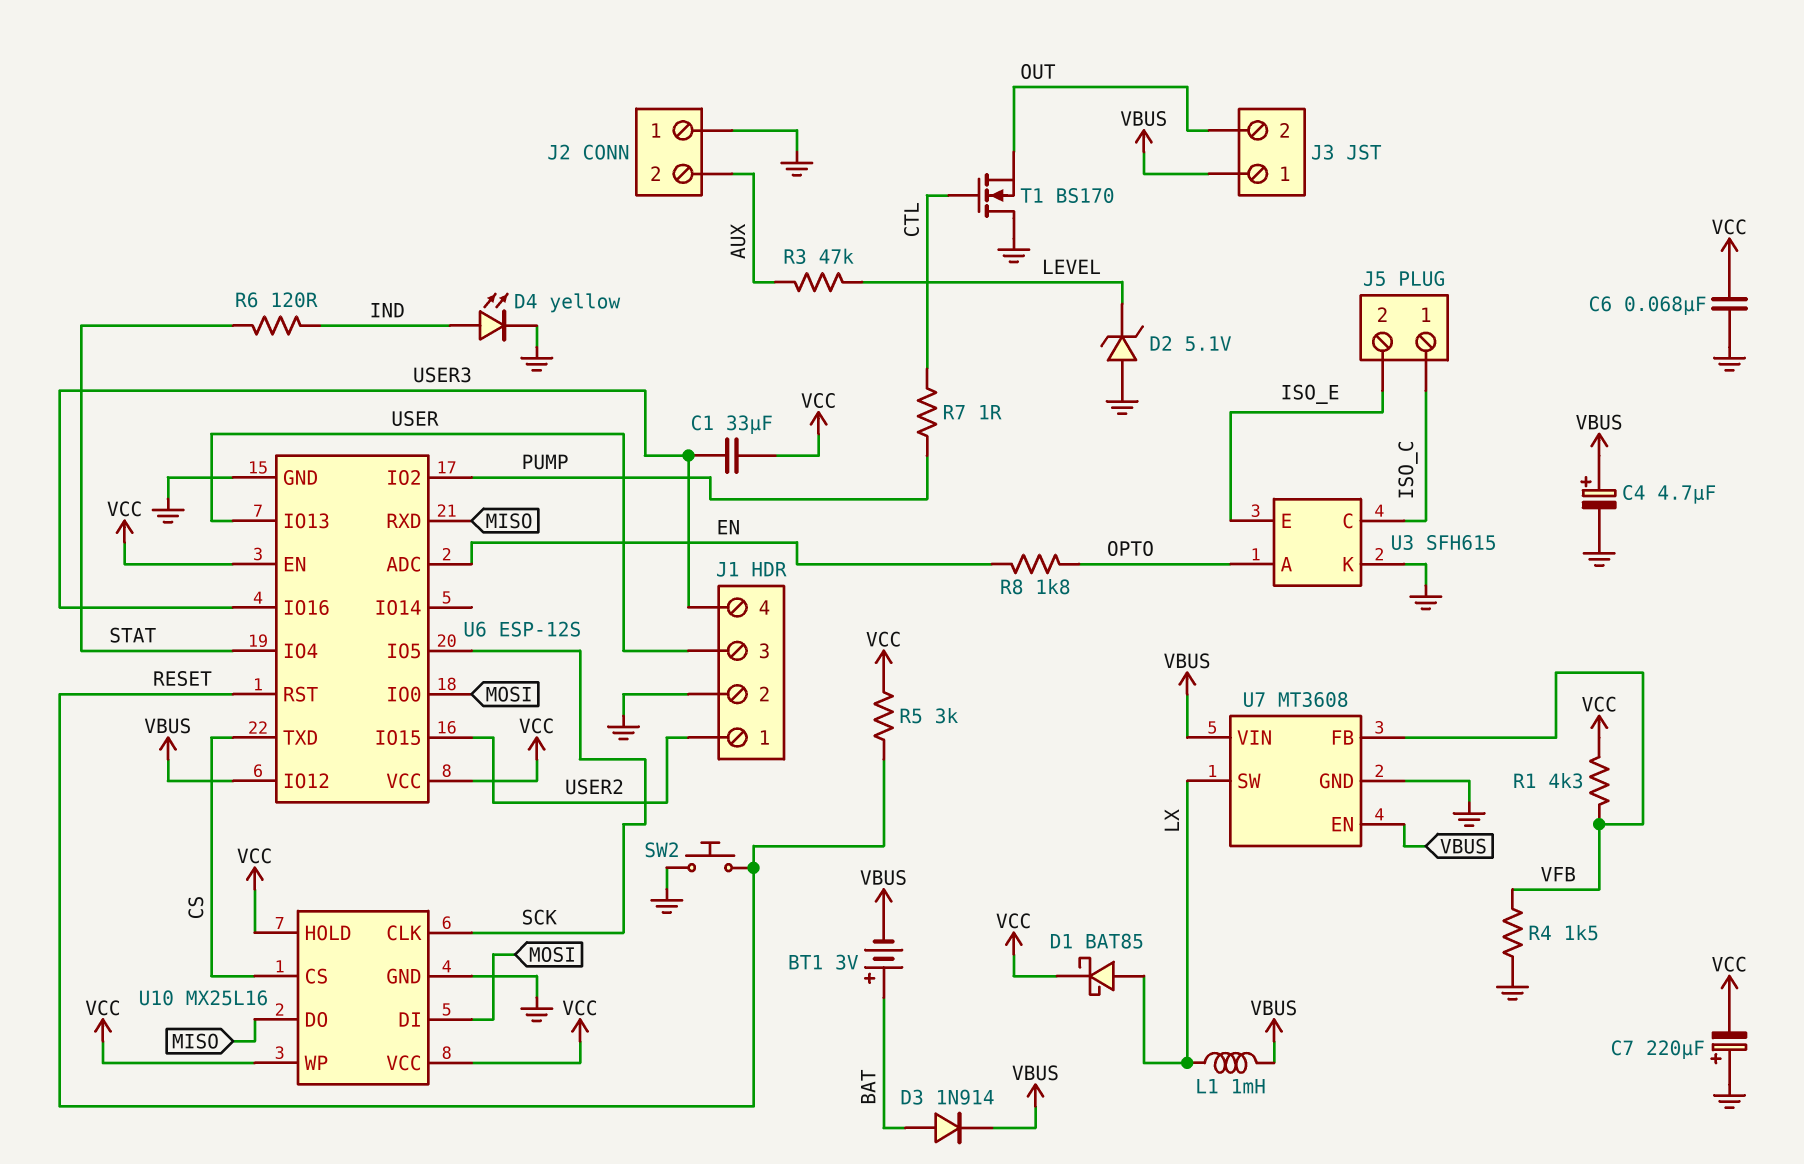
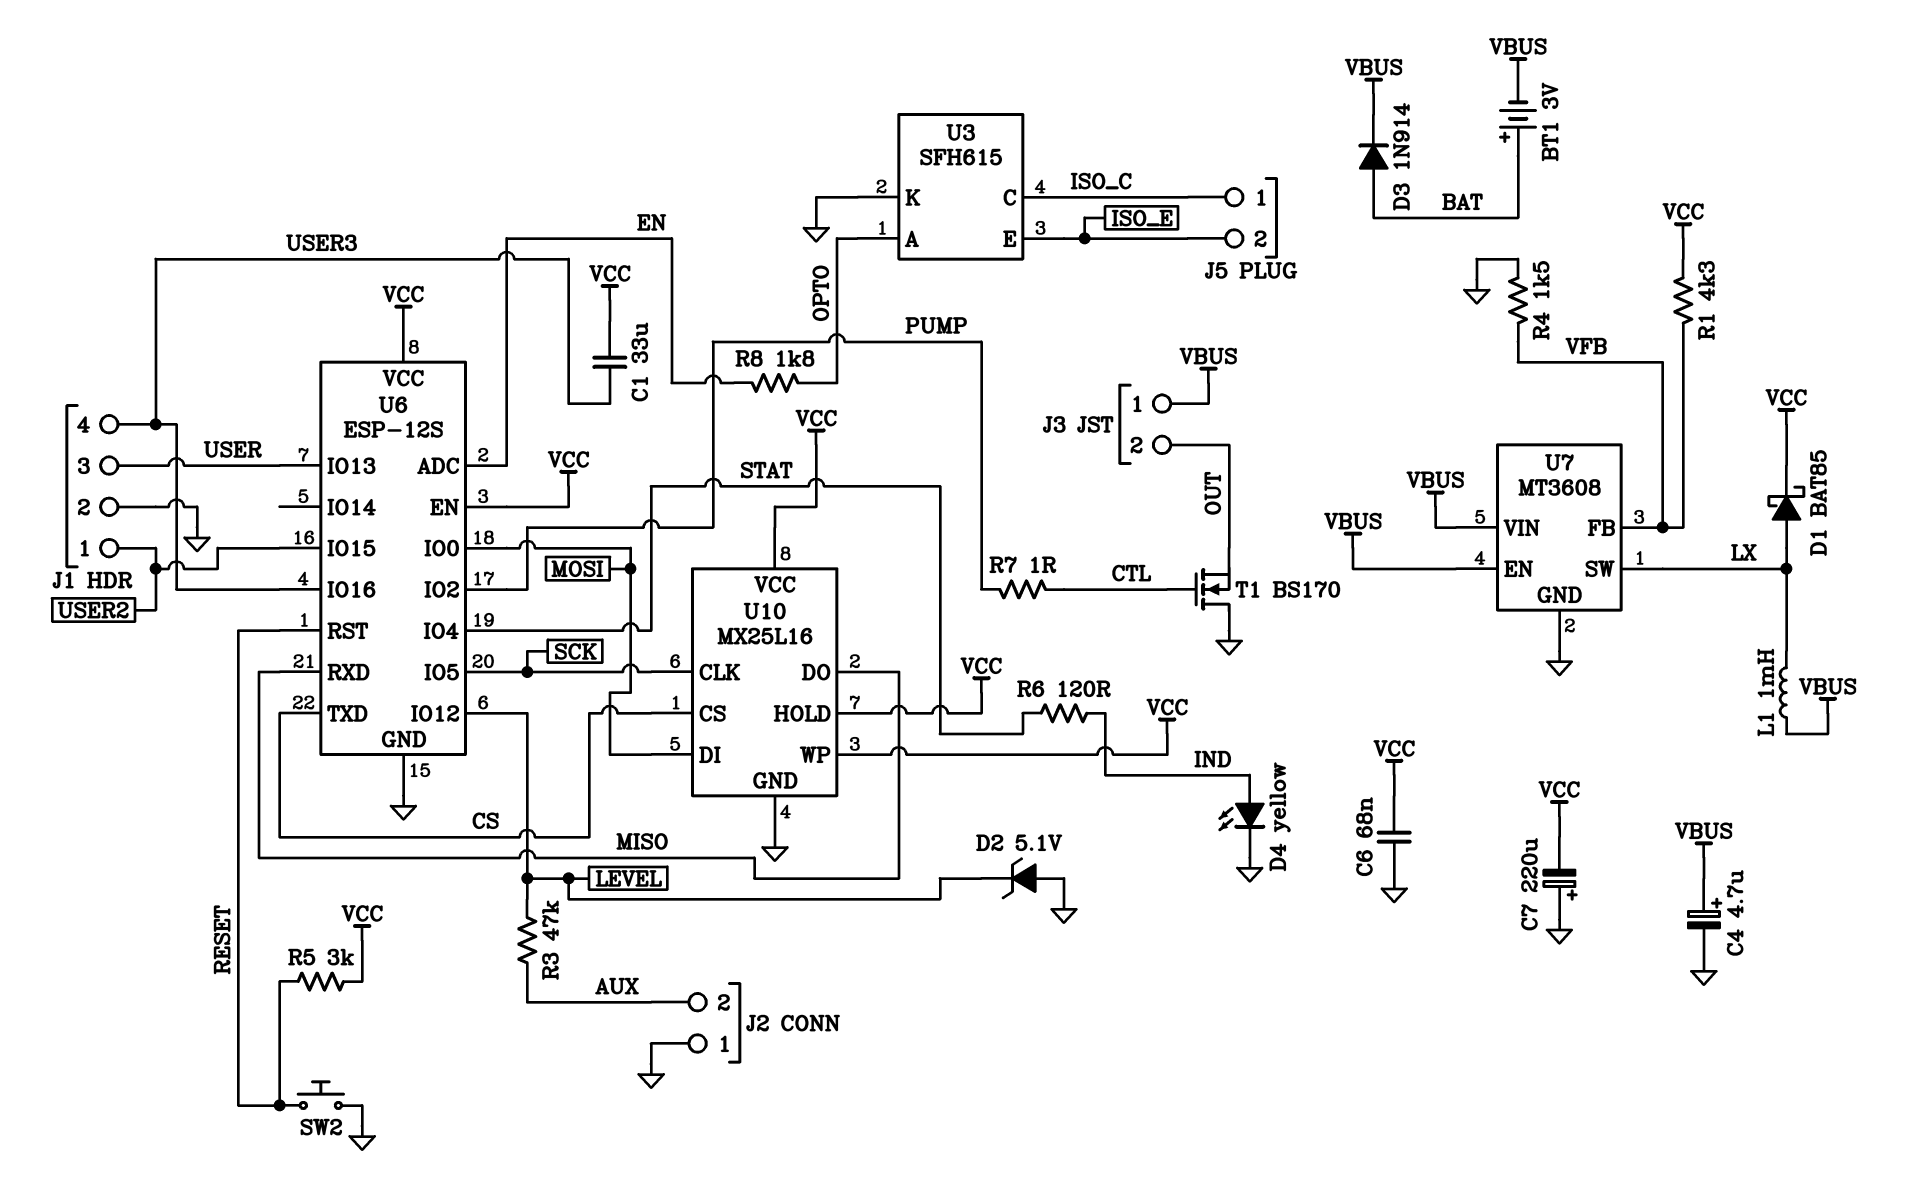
U6 pin IO12: VBUS -> LEVEL

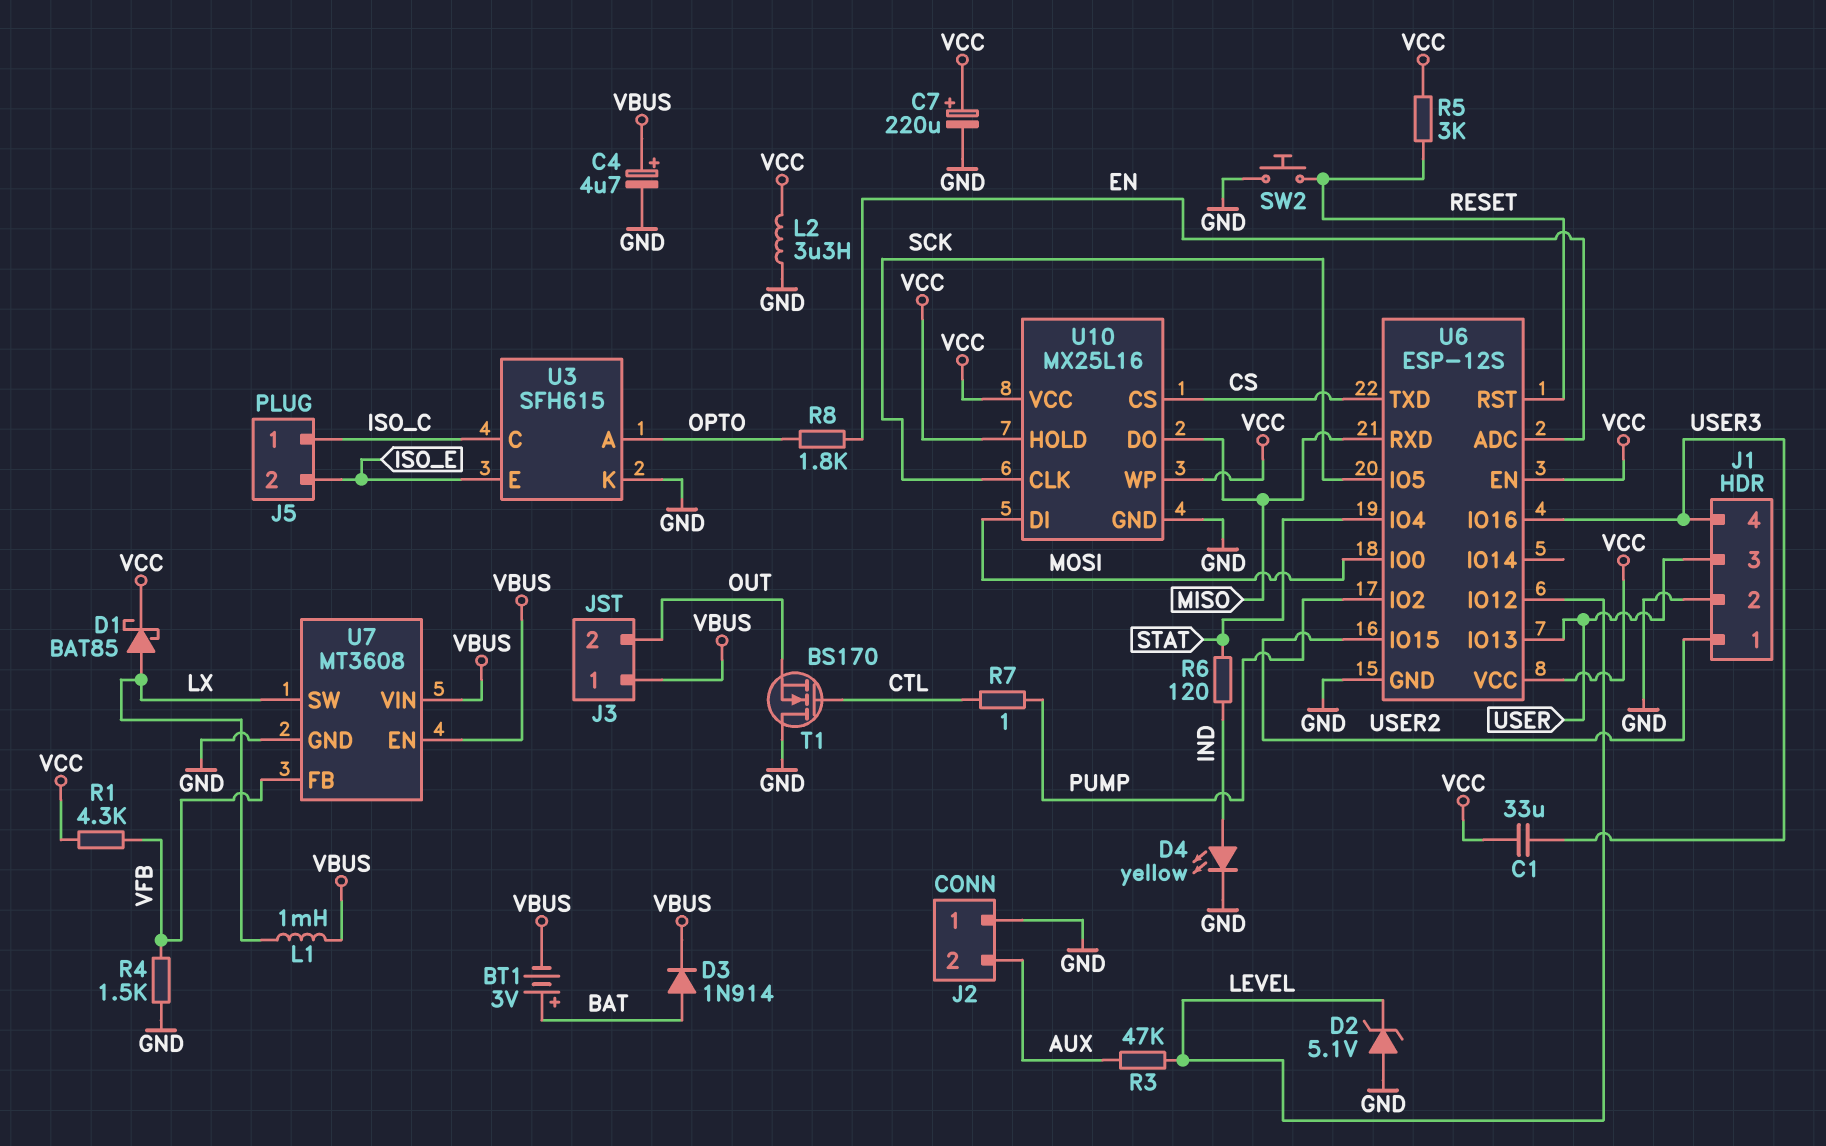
C6: 68nF (GND, VCC) -> none
C7: 220uF (plus GND, minus VCC) -> 220uF (plus VCC, minus GND)
L2: none -> 3.3uH (GND, VCC)

